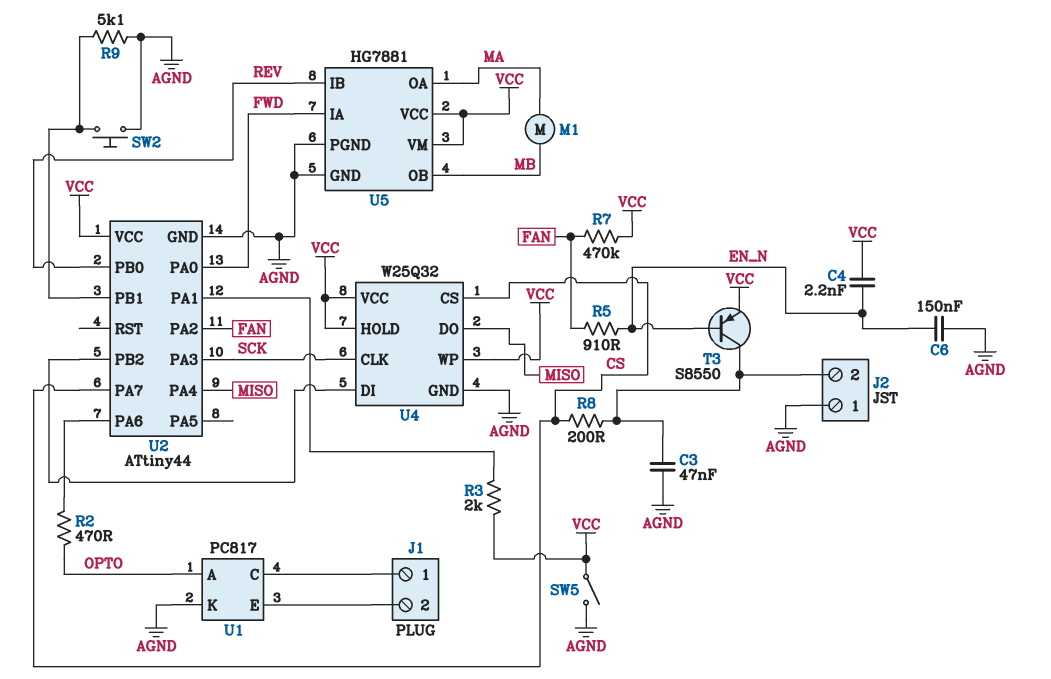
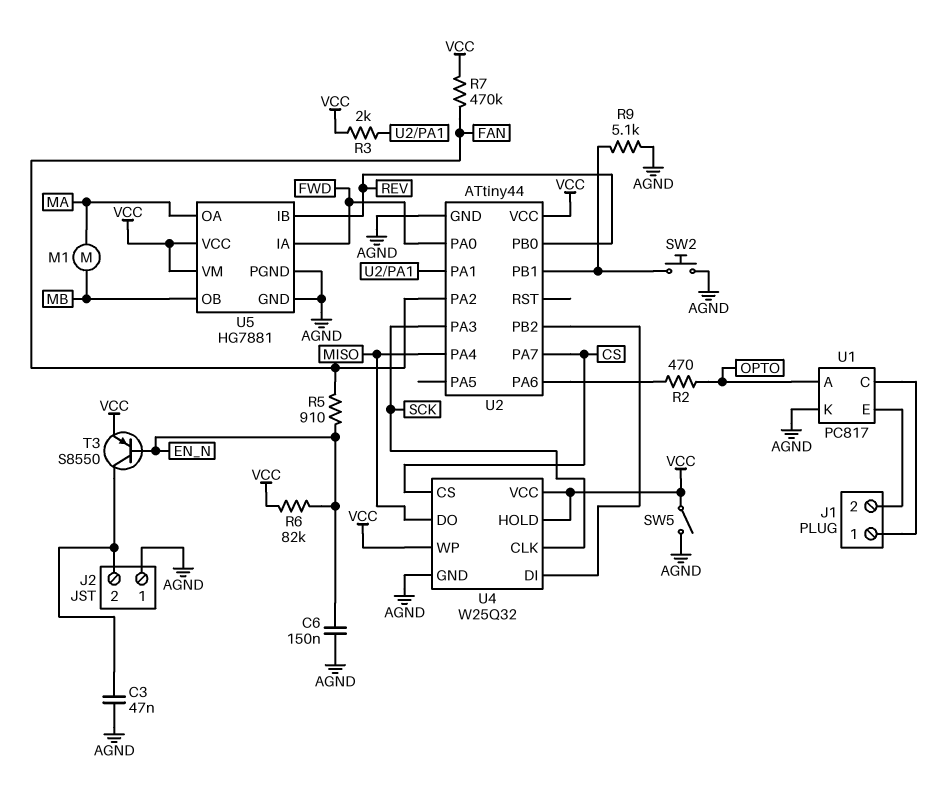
C4: 2.2nF (EN_N, VCC) -> none
R6: none -> 82k (EN_N, VCC)
R8: 200 (CS, J2/2) -> none

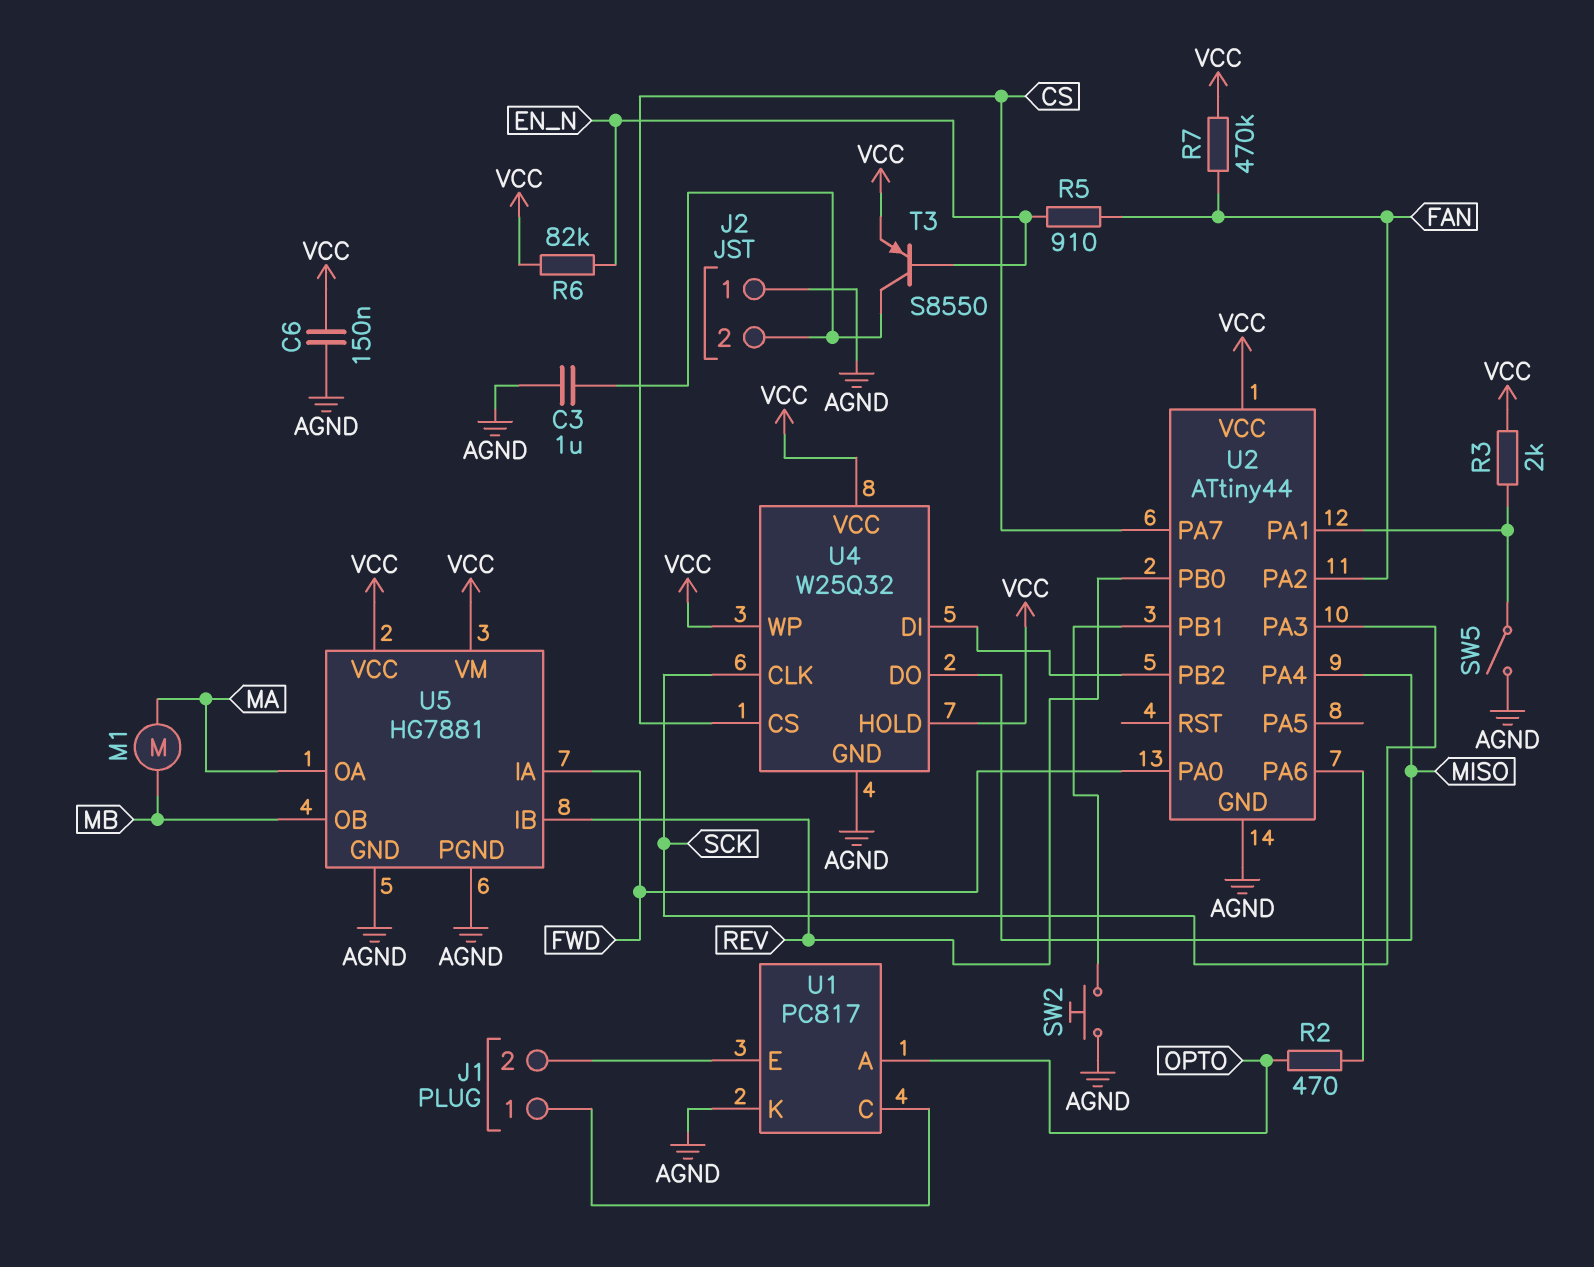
C3: 47nF (AGND, J2/2) -> 1uF (AGND, J2/2)
C6: 150nF (AGND, EN_N) -> 150nF (AGND, VCC)
R9: 5.1k (AGND, U2/PB1) -> none
SW5: switch (AGND, VCC) -> switch (AGND, U2/PA1)

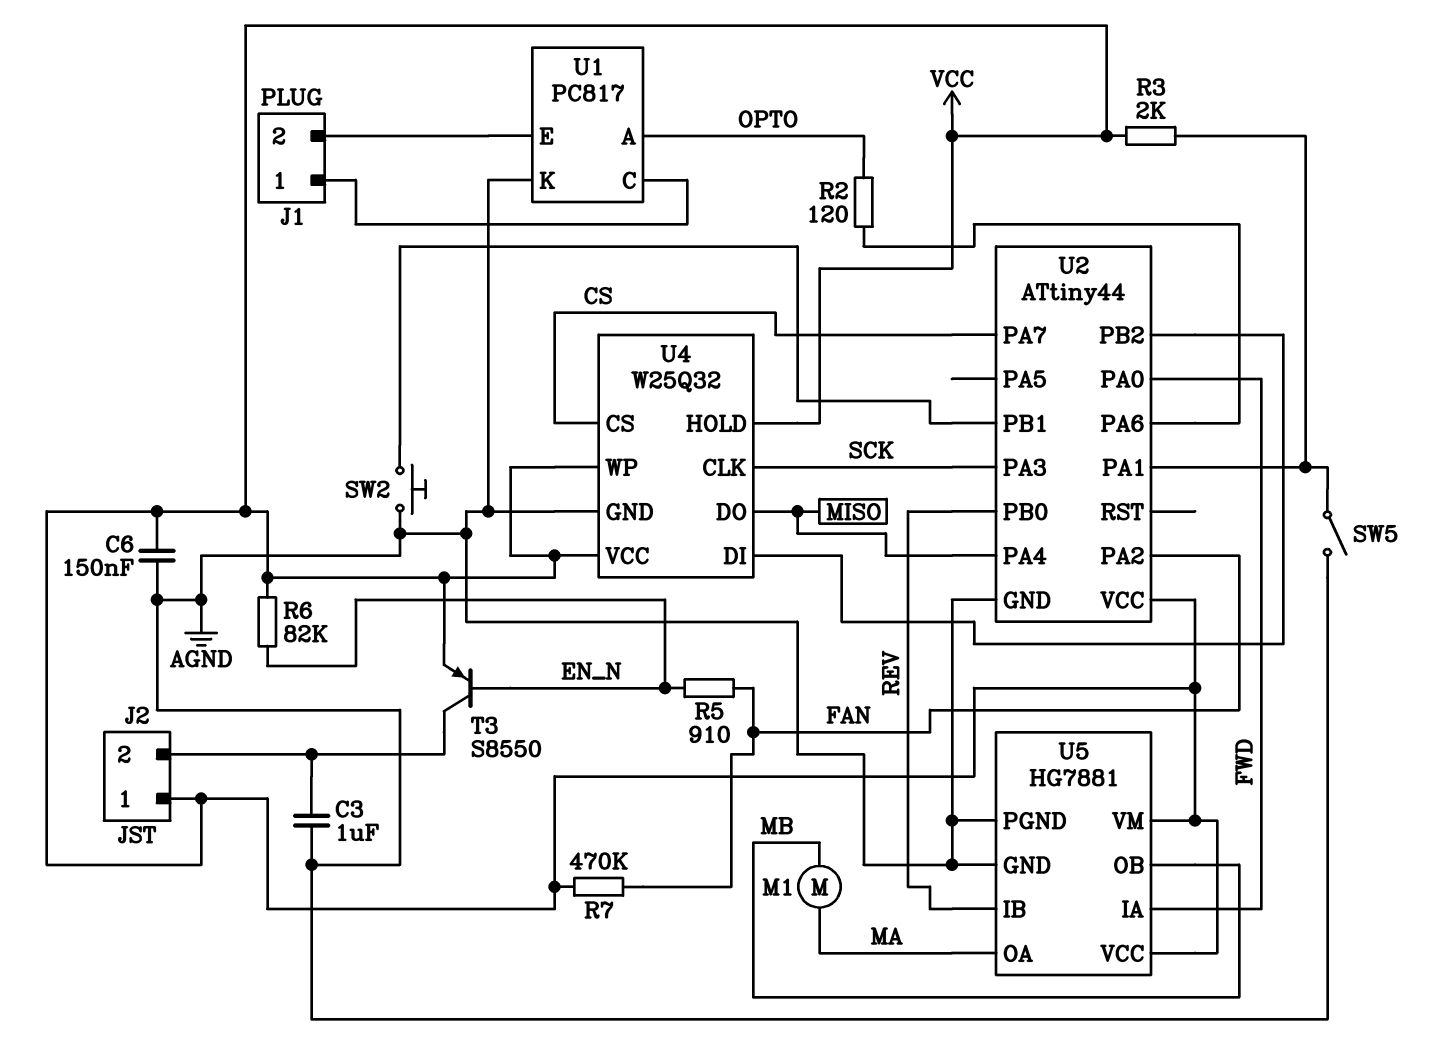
J2 pin 1: AGND -> VCC
R2: 470 (OPTO, U2/PA6) -> 120 (OPTO, U2/PA6)

